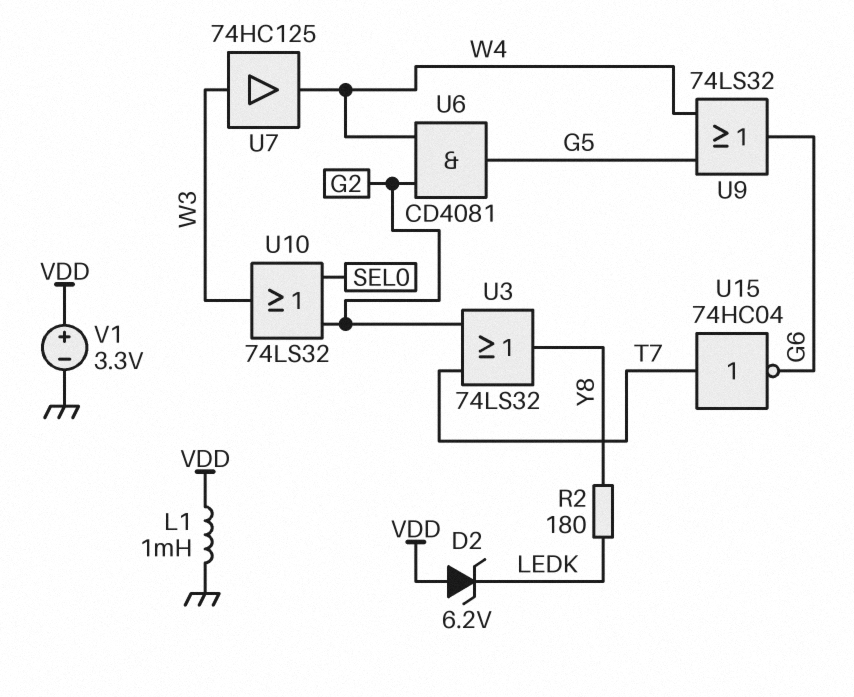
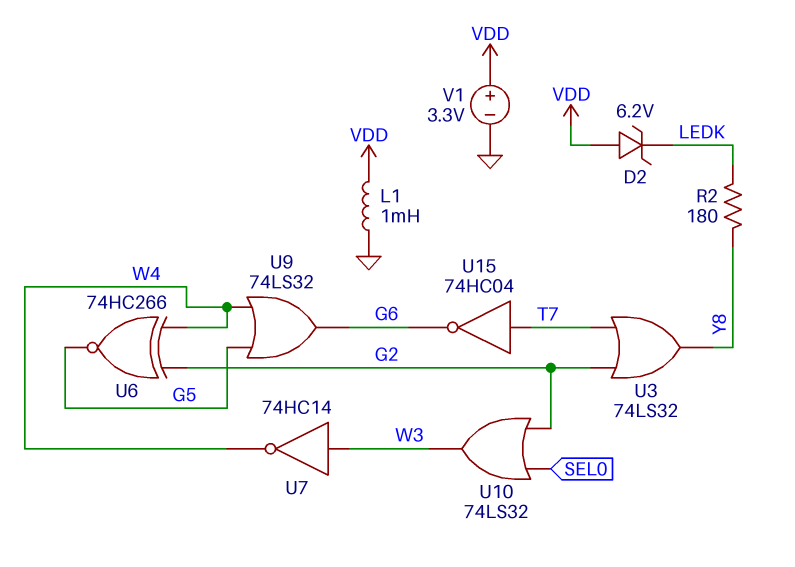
U6: AND CD4081 (in G2, in W4, out G5) -> XNOR 74HC266 (in G2, in W4, out G5)
U7: buffer 74HC125 (in W3, out W4) -> NOT 74HC14 (in W3, out W4)

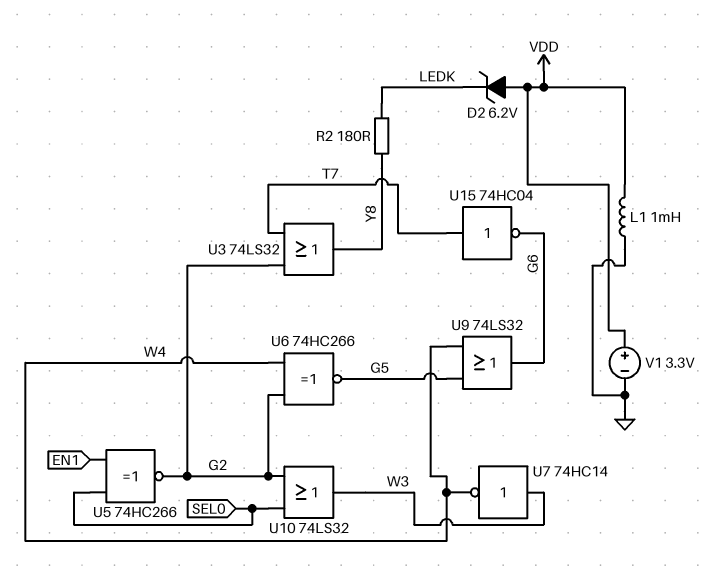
U5: none -> XNOR 74HC266 (in EN1, in SEL0, out G2)

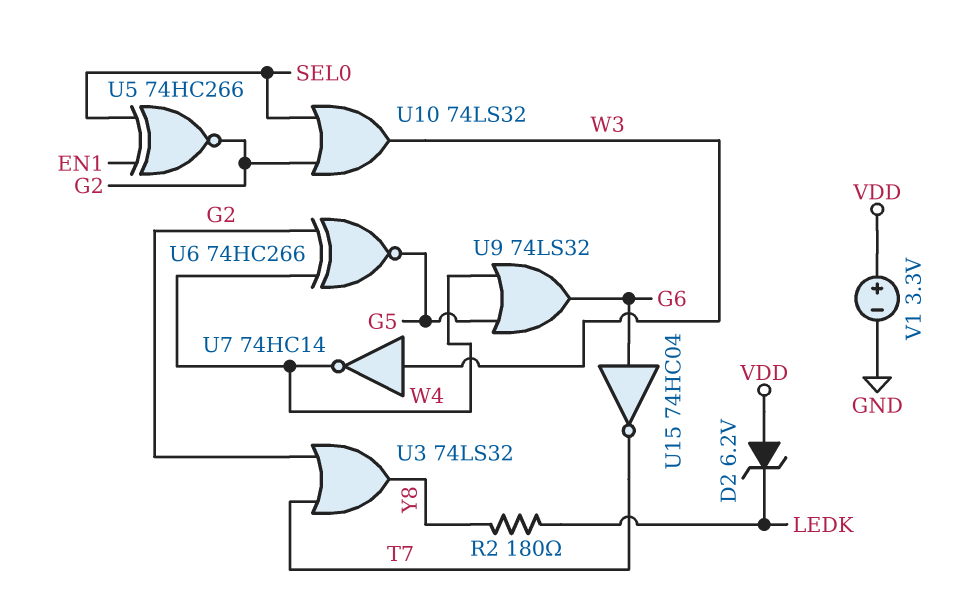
L1: 1mH (GND, VDD) -> none
U15: NOT 74HC04 (in T7, out G6) -> NOT 74HC04 (in G6, out T7)

